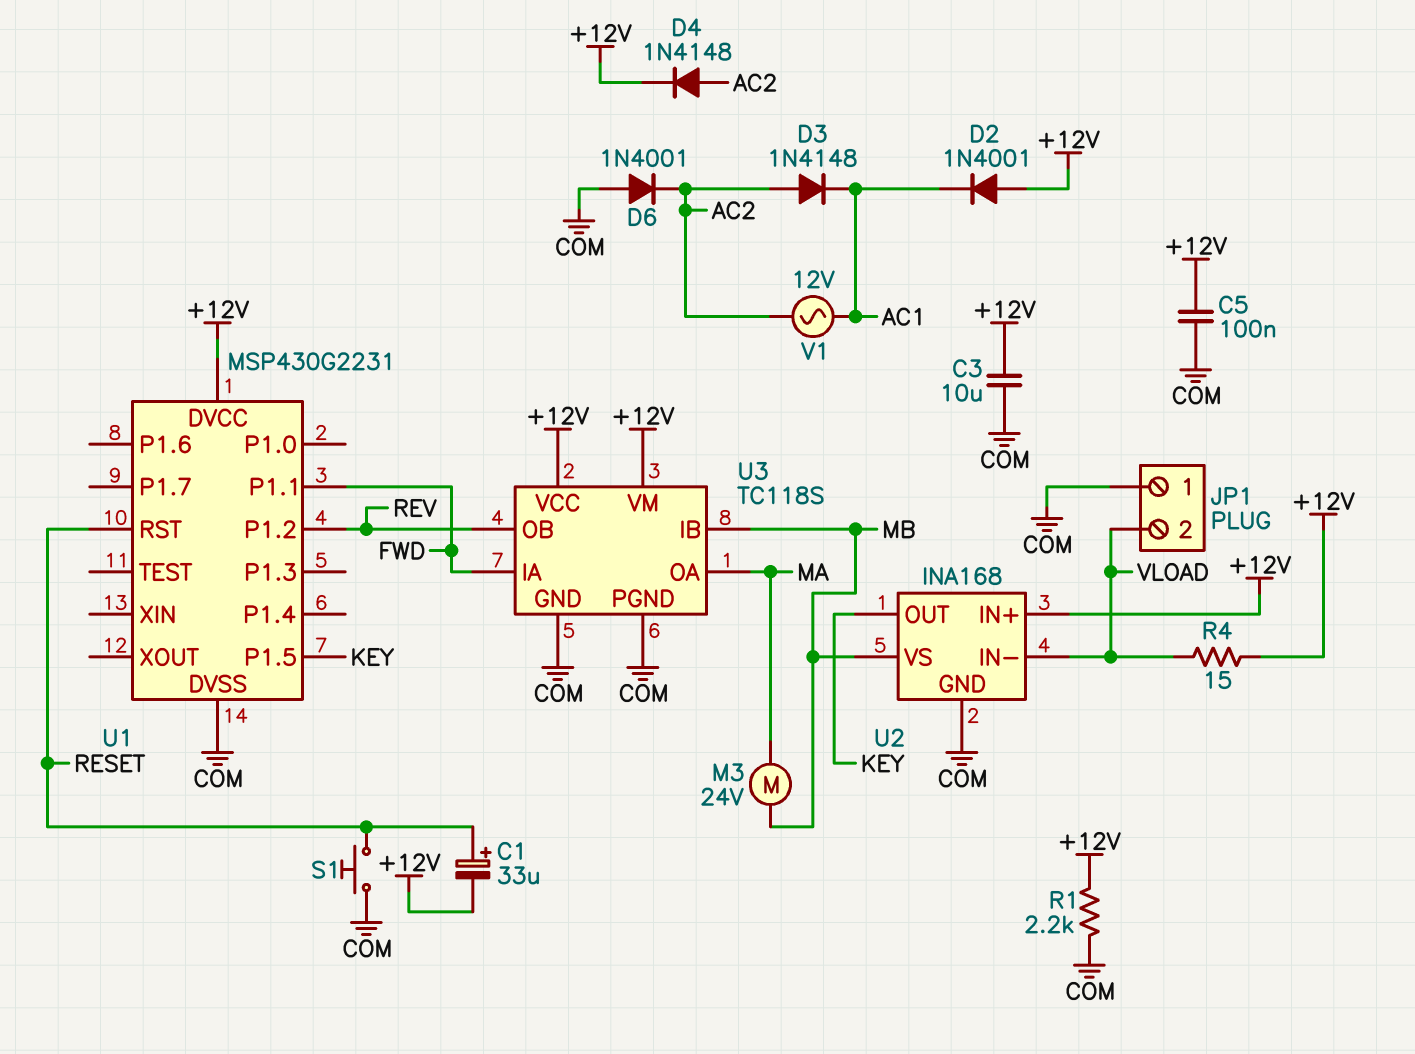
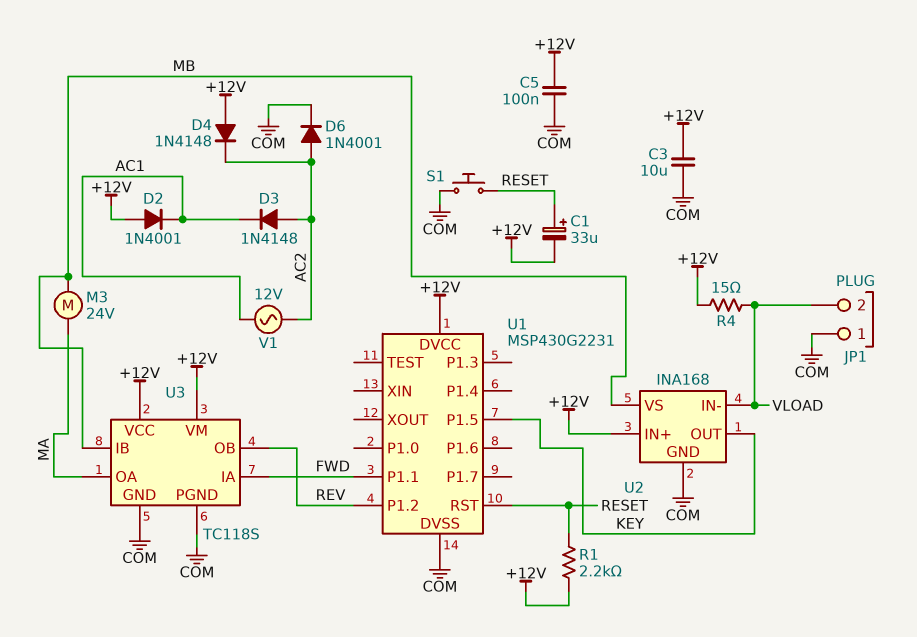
D4: diode 1N4148 (A AC2, K +12V) -> diode 1N4148 (A +12V, K AC2)
D6: diode 1N4001 (A COM, K AC2) -> diode 1N4001 (A AC2, K COM)
R1: 2.2k (+12V, COM) -> 2.2k (+12V, RESET)

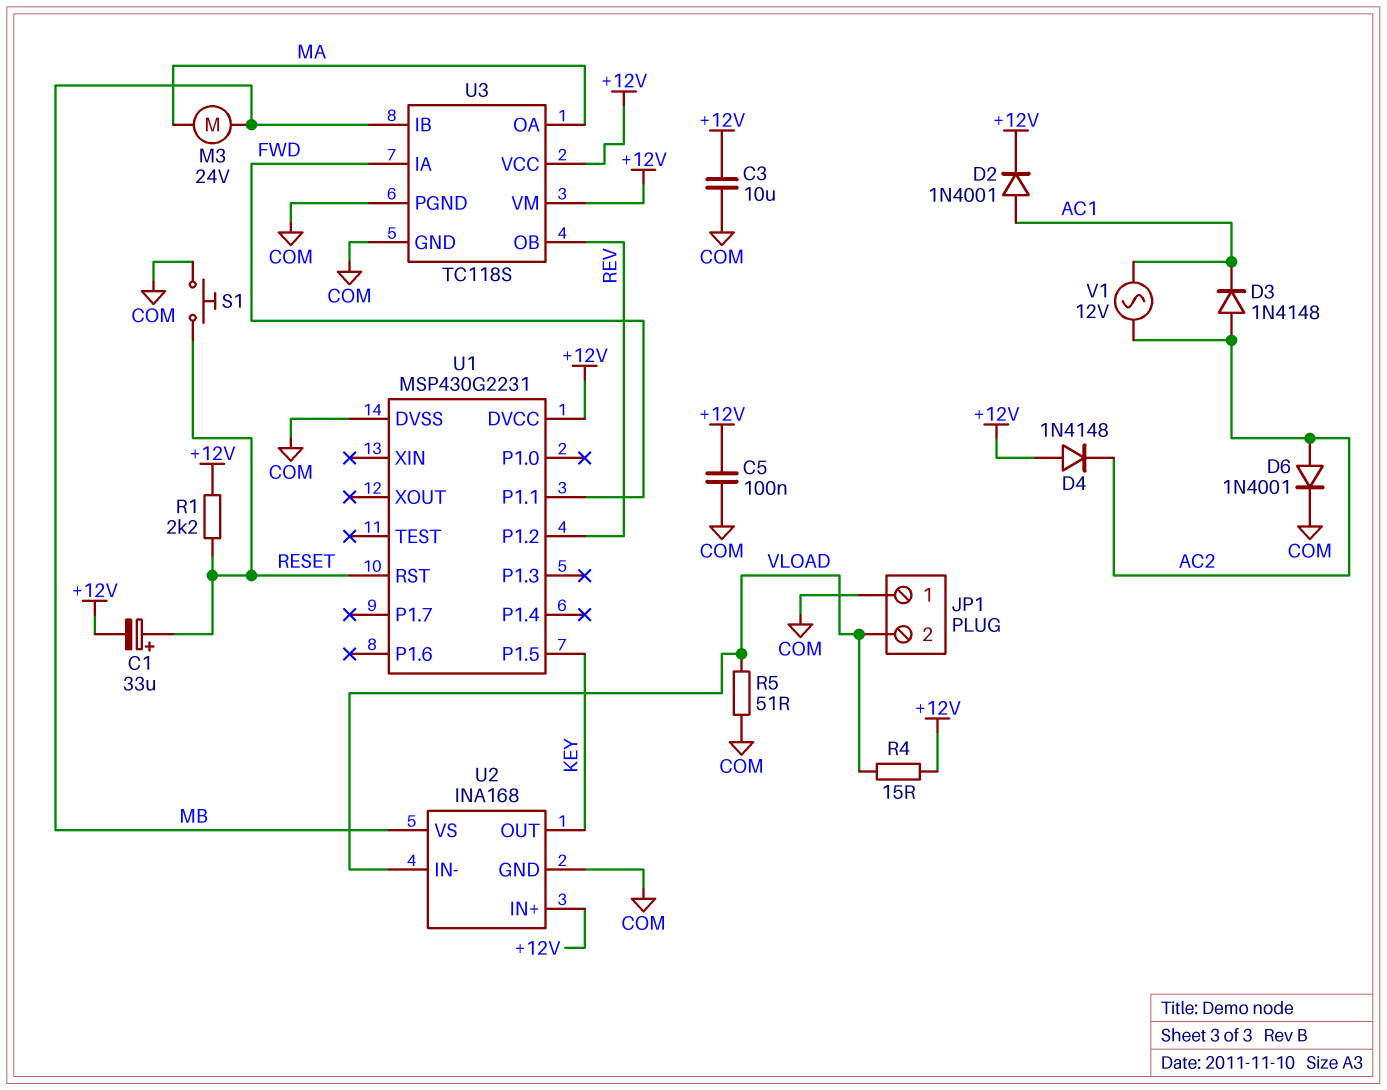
D2: diode 1N4001 (A +12V, K AC1) -> diode 1N4001 (A AC1, K +12V)
R5: none -> 51 (COM, VLOAD)

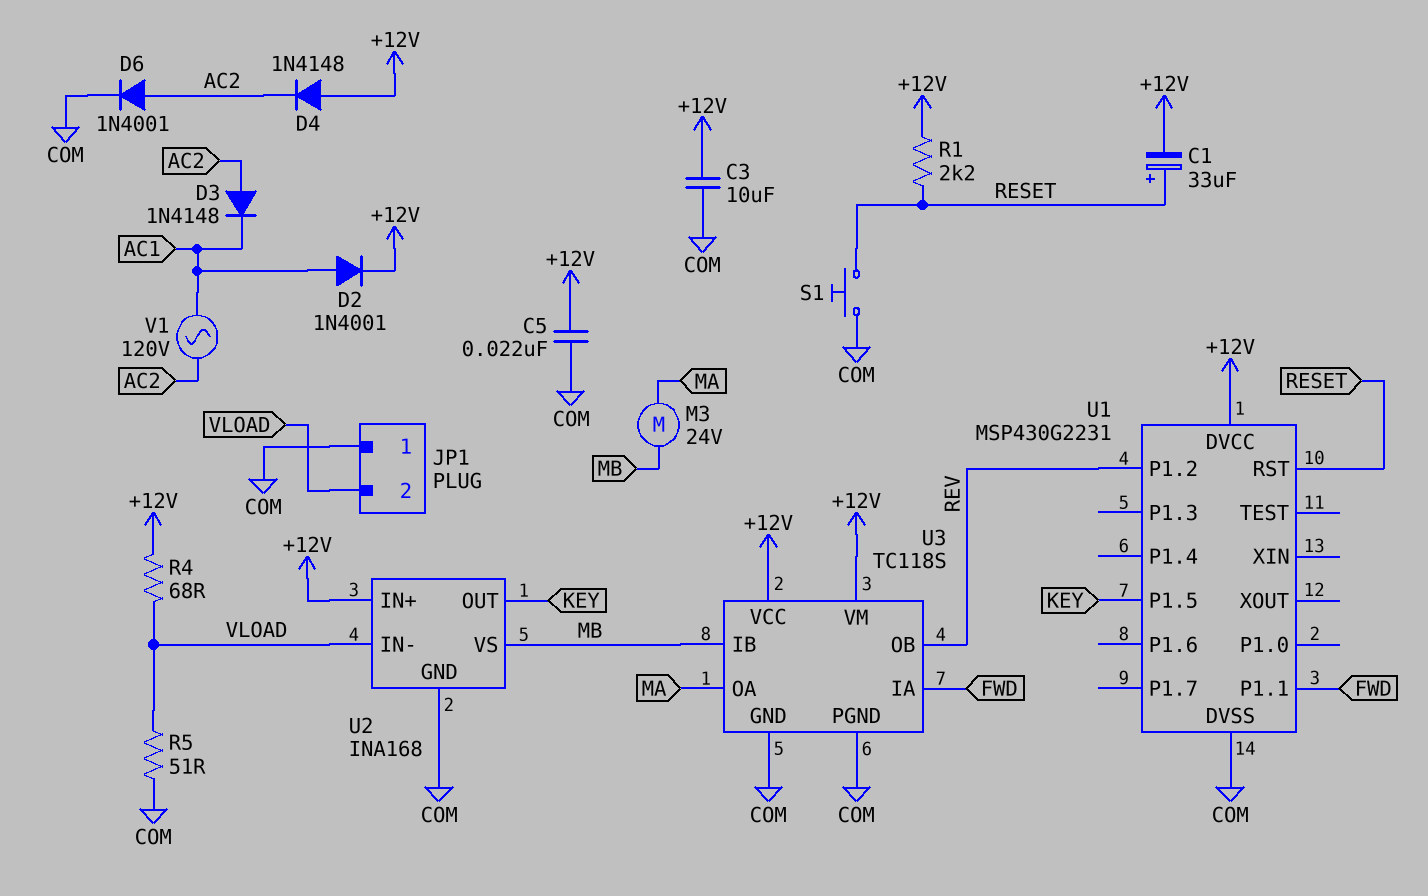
C5: 100nF (+12V, COM) -> 22nF (+12V, COM)
R4: 15 (+12V, VLOAD) -> 68 (+12V, VLOAD)
V1: AC 12V (AC1, AC2) -> AC 120V (AC1, AC2)

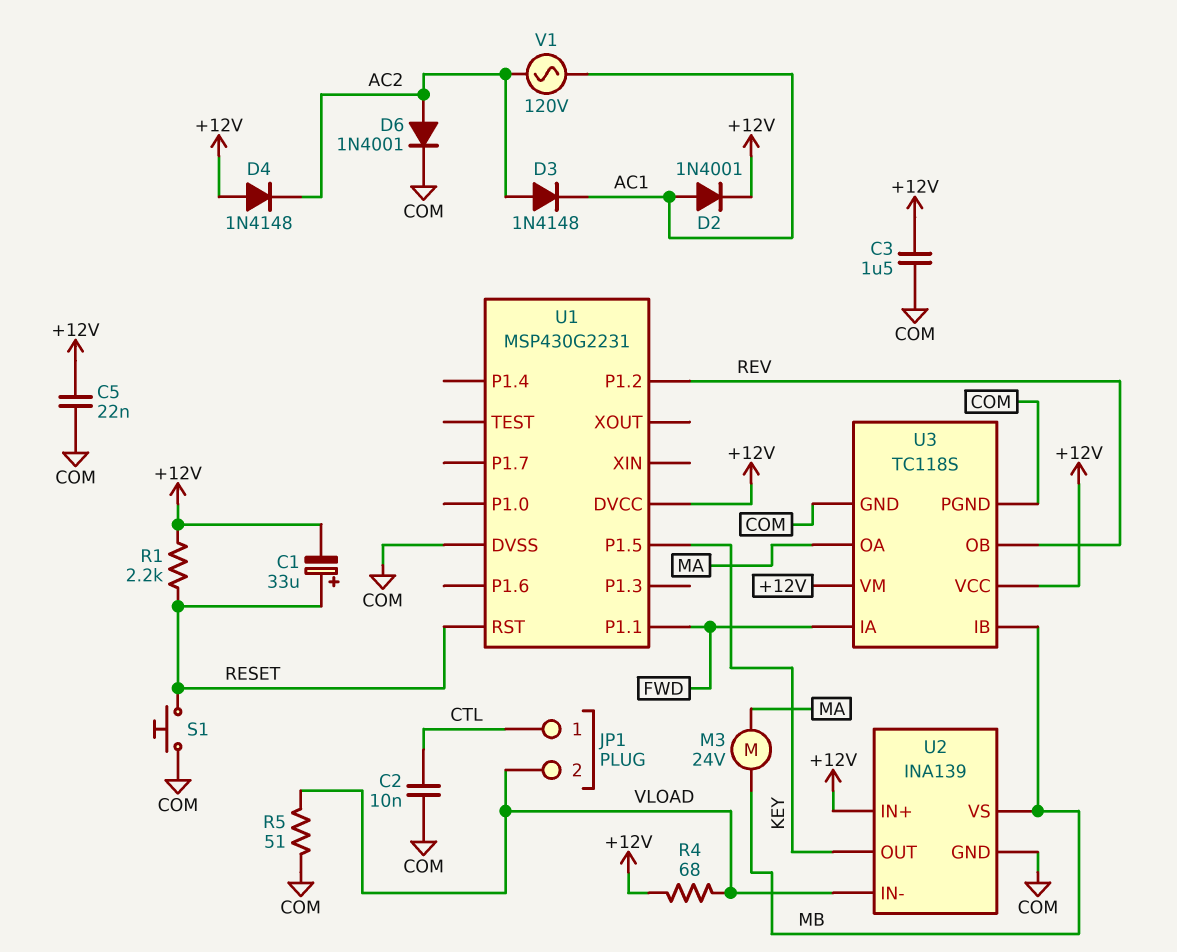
C2: none -> 10nF (COM, CTL)
C3: 10uF (+12V, COM) -> 1.5uF (+12V, COM)
JP1 pin 1: COM -> CTL
U2: INA168 -> INA139

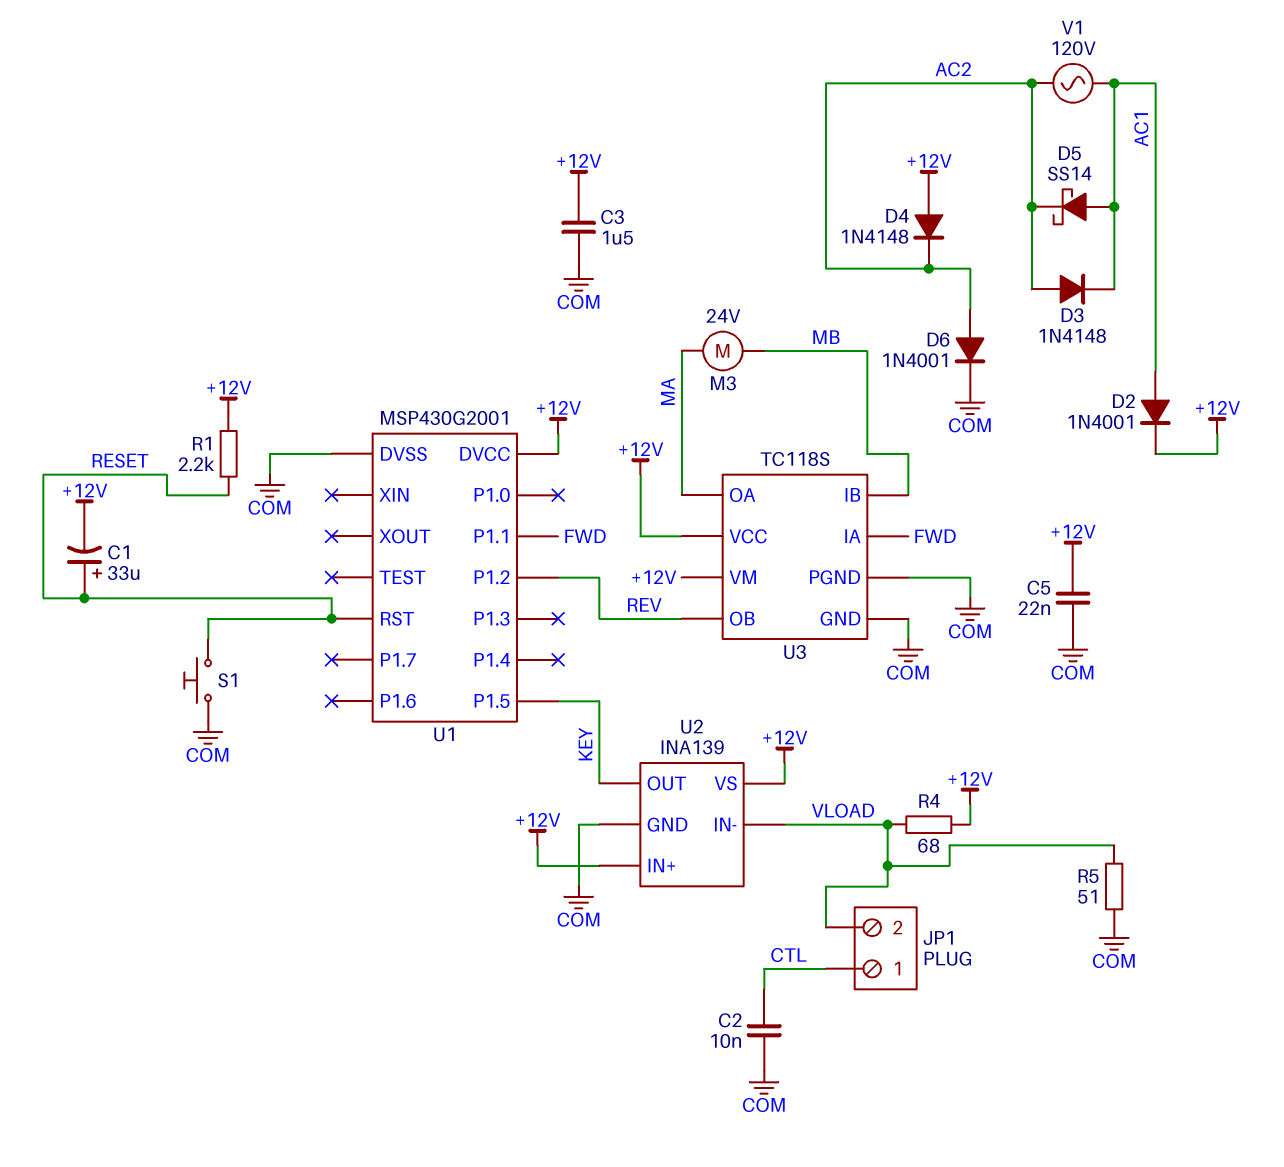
D5: none -> schottky SS14 (A AC1, K AC2)
U1: MSP430G2231 -> MSP430G2001
U2 pin VS: MB -> +12V

